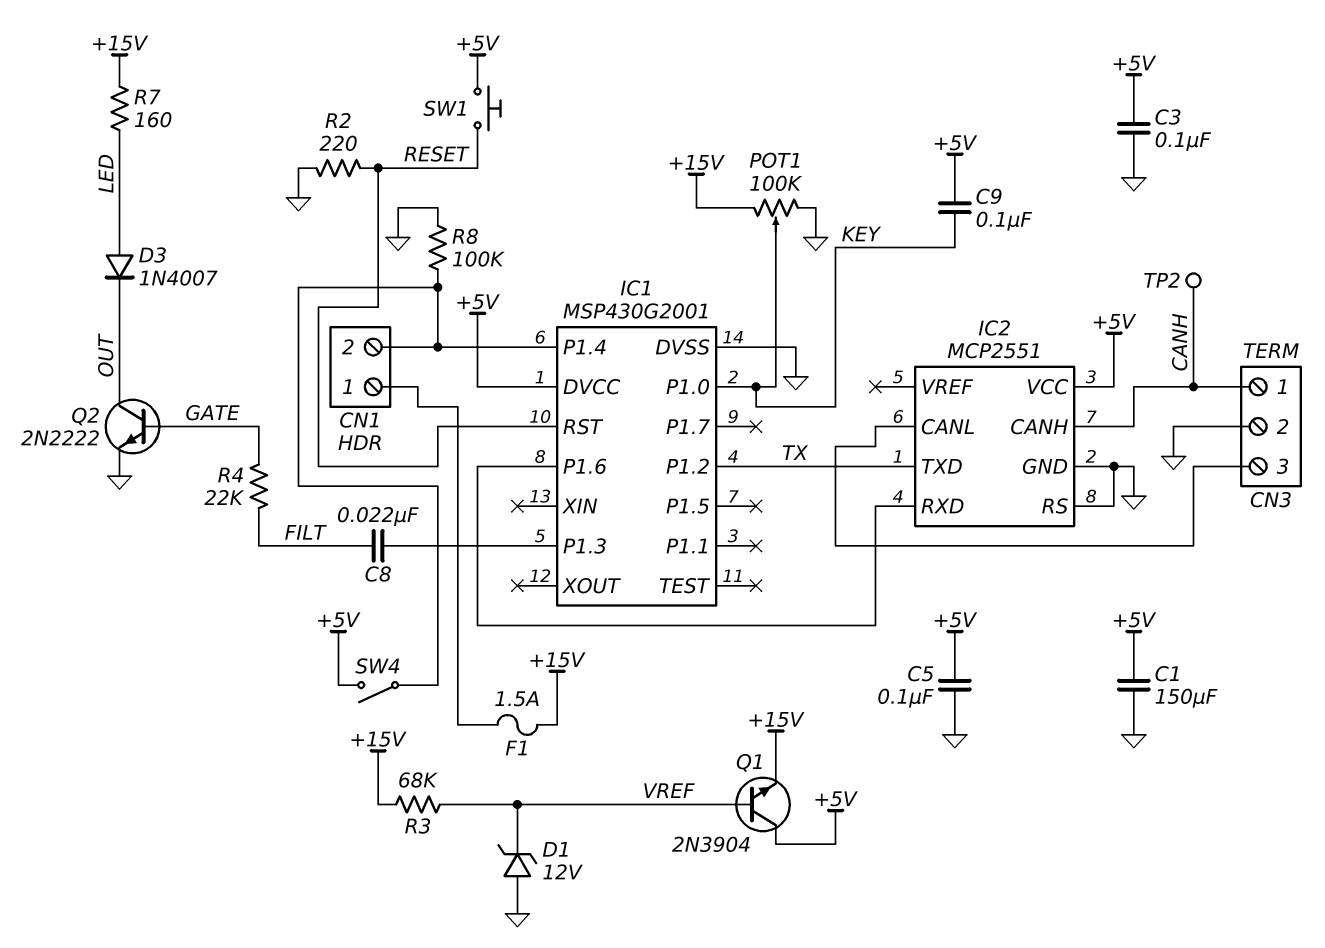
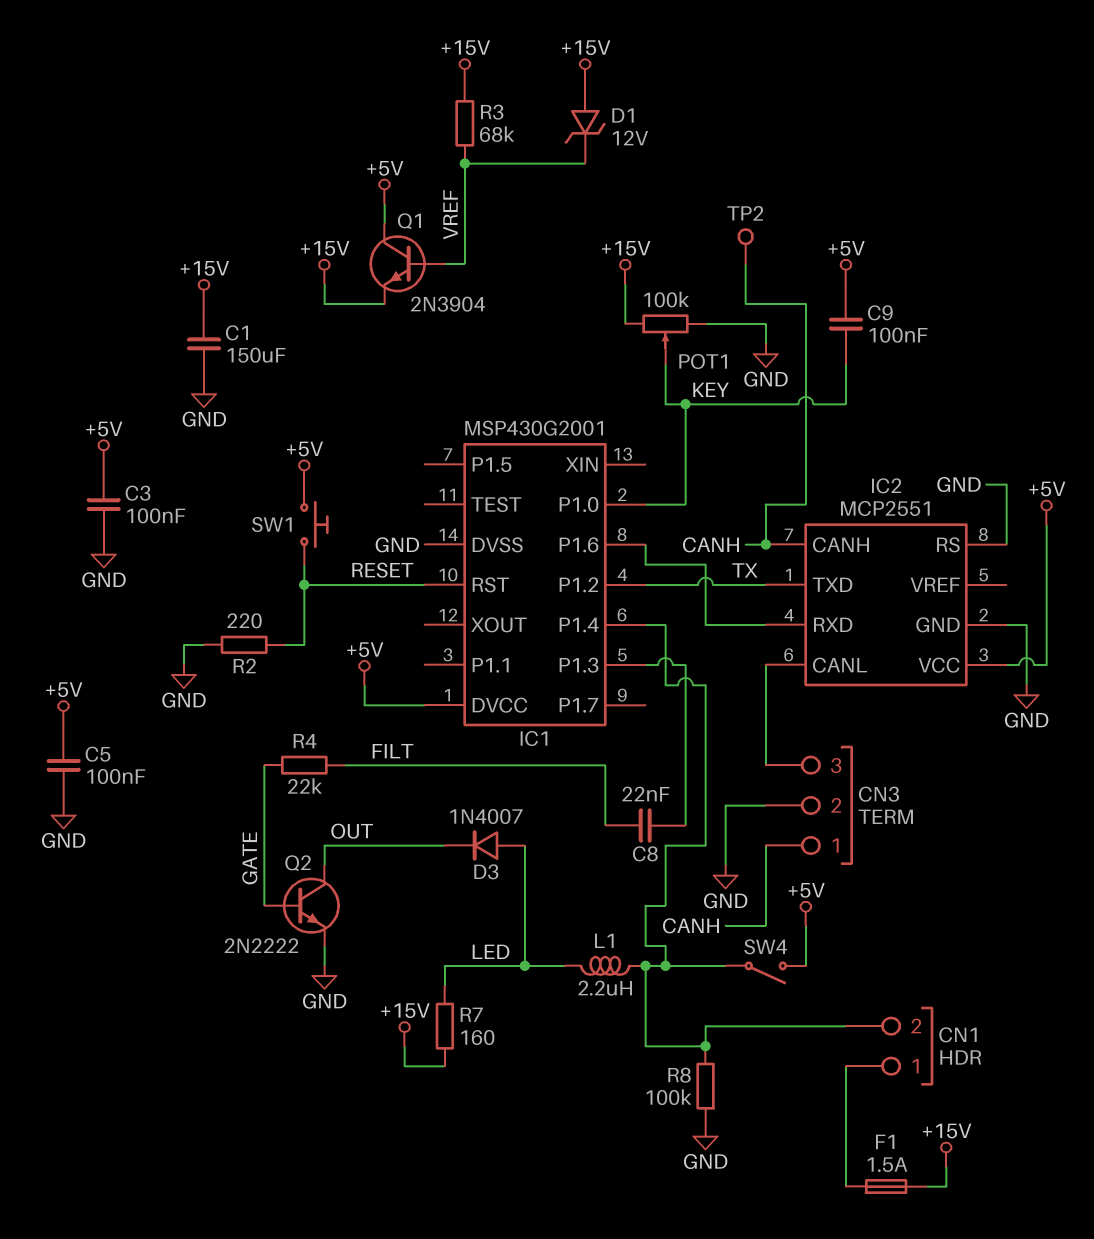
C1: 150uF (+5V, GND) -> 150uF (+15V, GND)
D1: zener 12V (A GND, K VREF) -> zener 12V (A +15V, K VREF)
L1: none -> 2.2uH (CN1/2, LED)

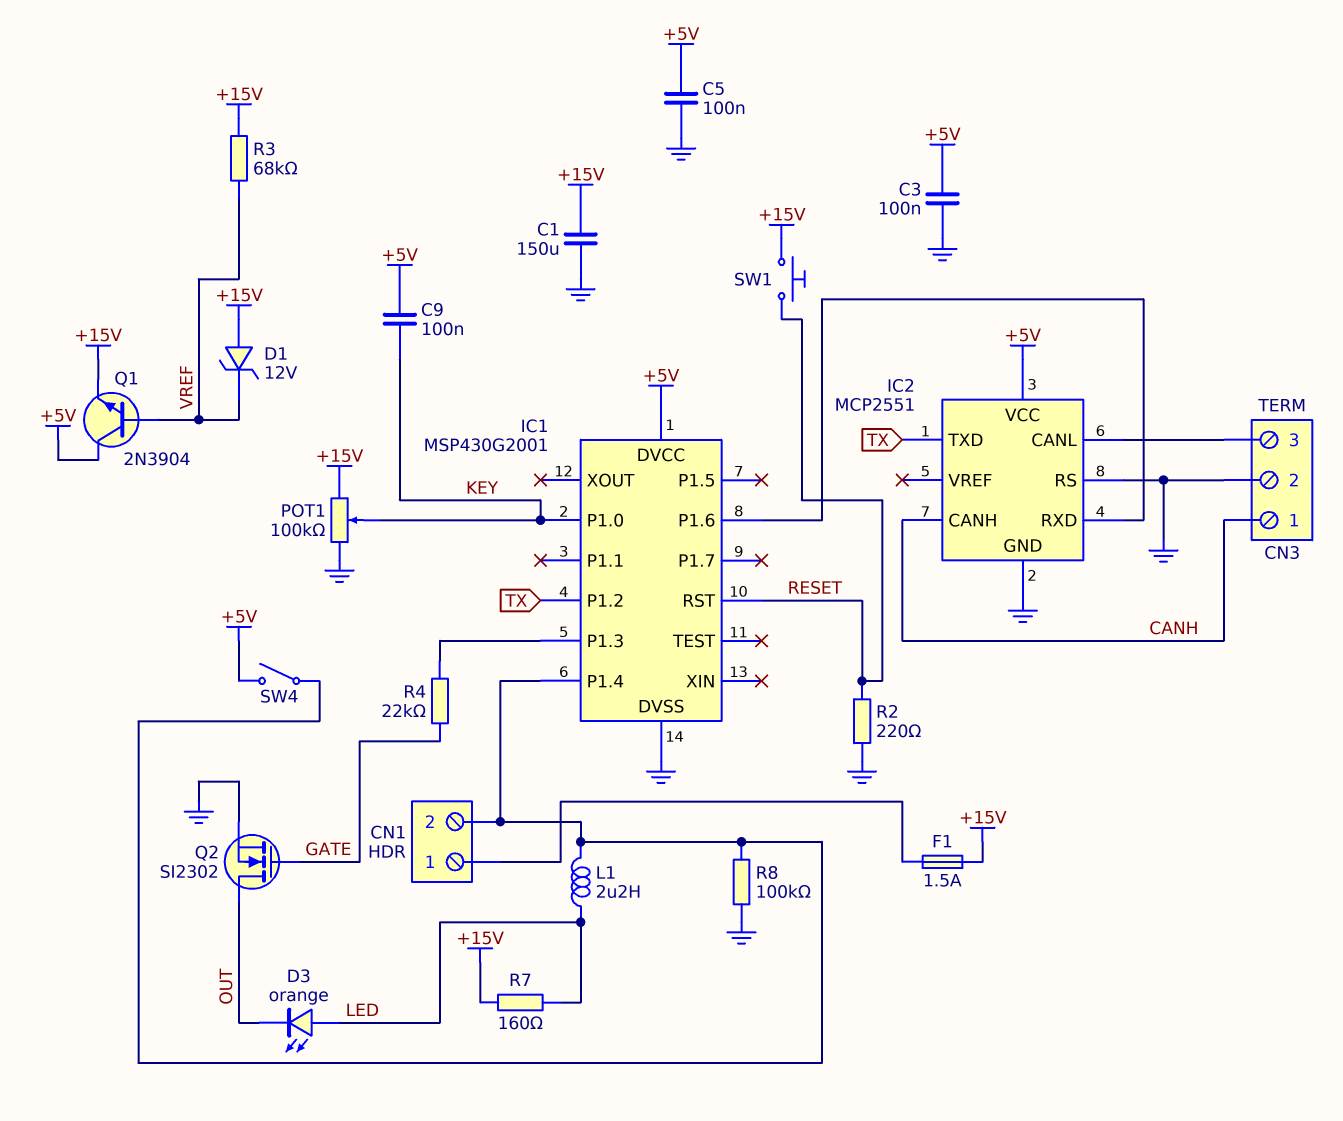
C8: 22nF (FILT, IC1/P1.3) -> none
D3: diode 1N4007 (A LED, K OUT) -> LED orange (A LED, K OUT)
Q2: NPN 2N2222 (B GATE, C OUT, E GND) -> NMOS SI2302 (G GATE, D OUT, S GND)
R4: 22k (FILT, GATE) -> 22k (GATE, IC1/P1.3)
SW1: button (+5V, RESET) -> button (+15V, RESET)
TP2: test point (CANH) -> none

